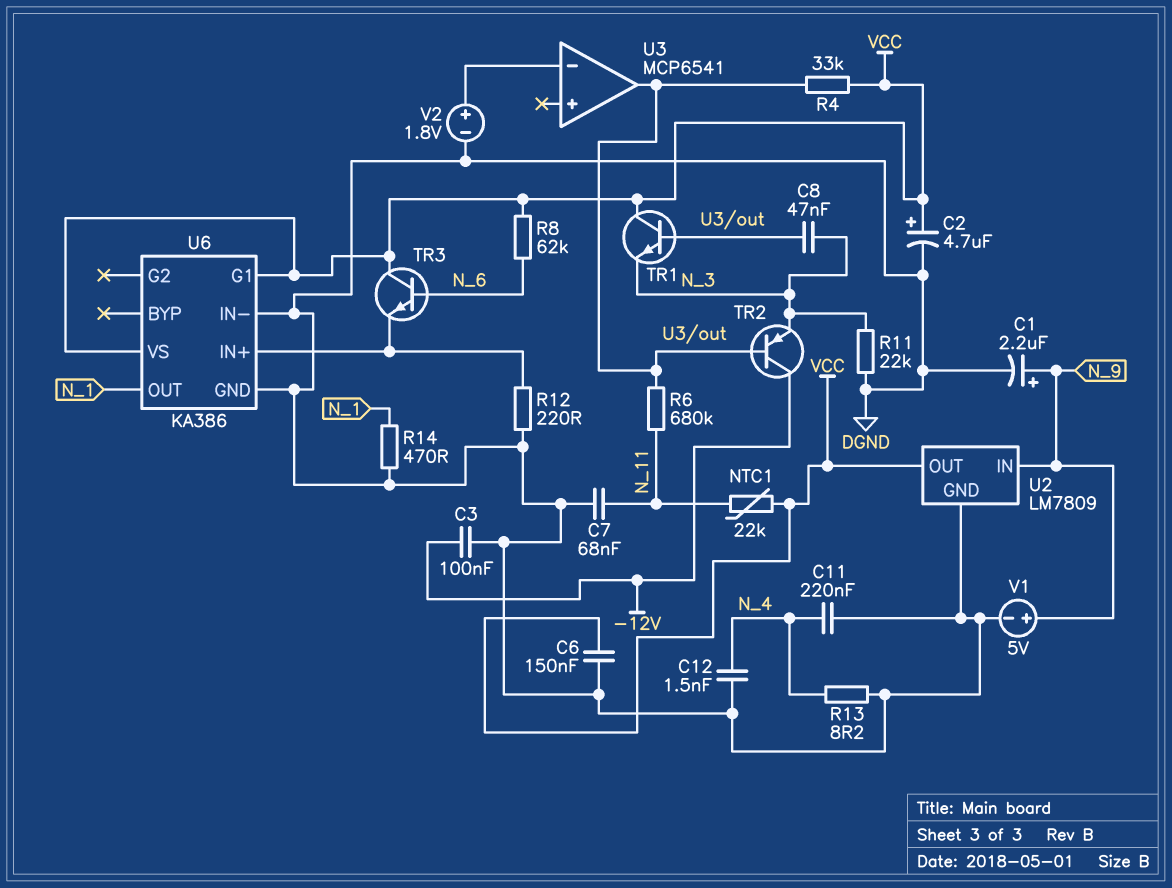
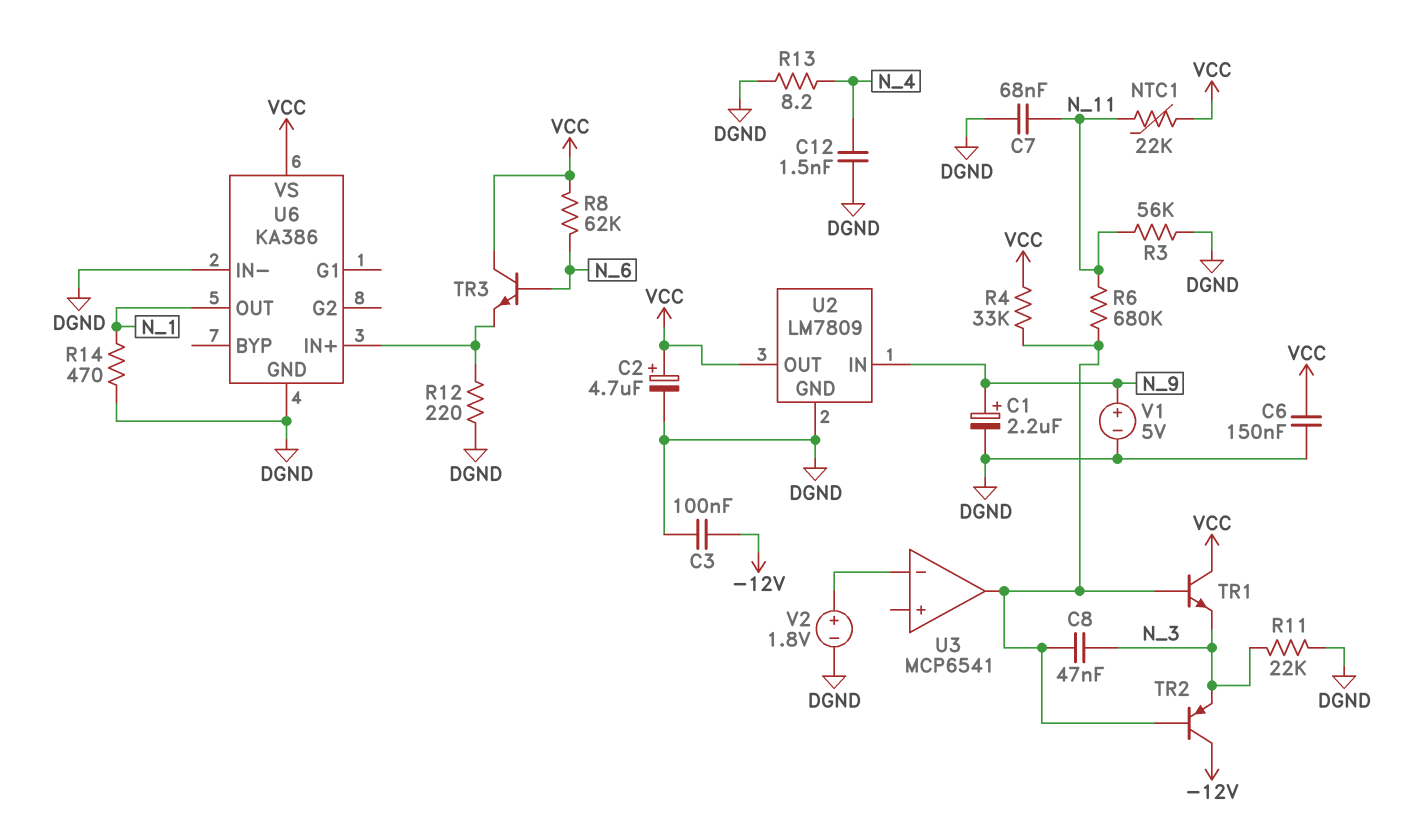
C11: 220nF (DGND, N_4) -> none
R3: none -> 56k (DGND, N_11)
U6 pin G1: VCC -> none

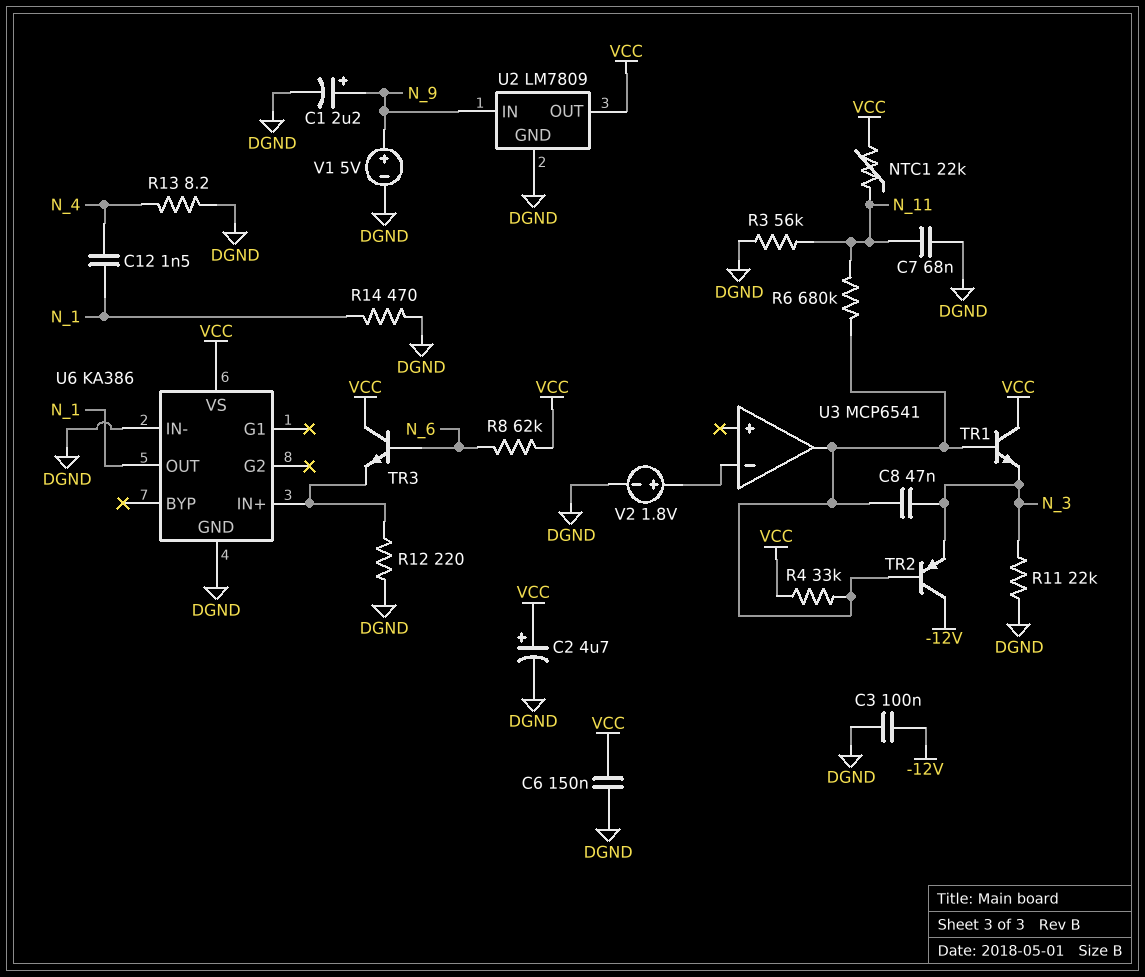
C12: 1.5nF (DGND, N_4) -> 1.5nF (N_1, N_4)

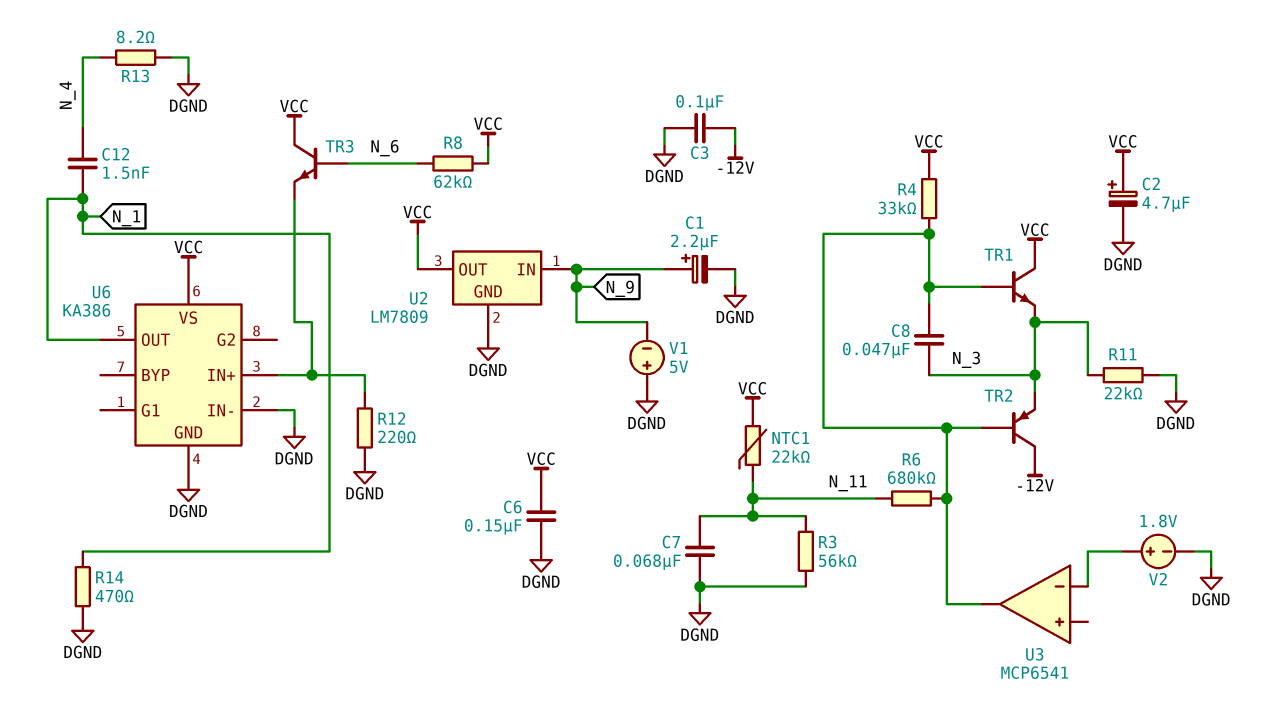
V1: 5V (plus N_9, minus DGND) -> 5V (plus DGND, minus N_9)

